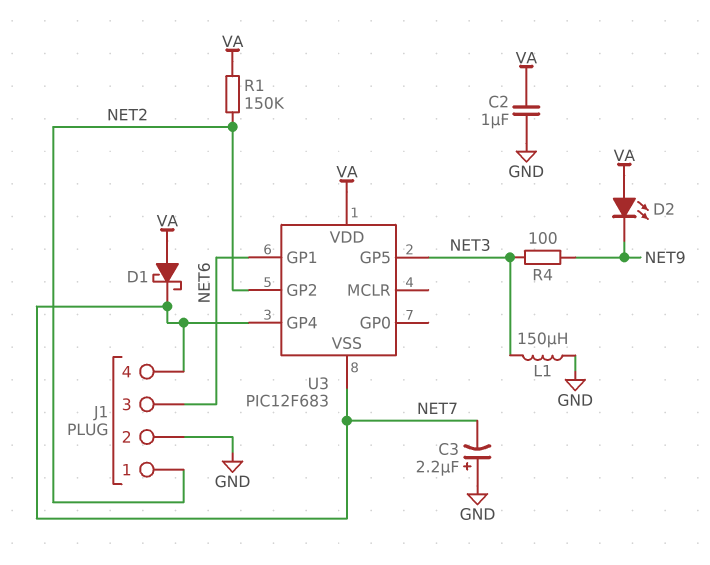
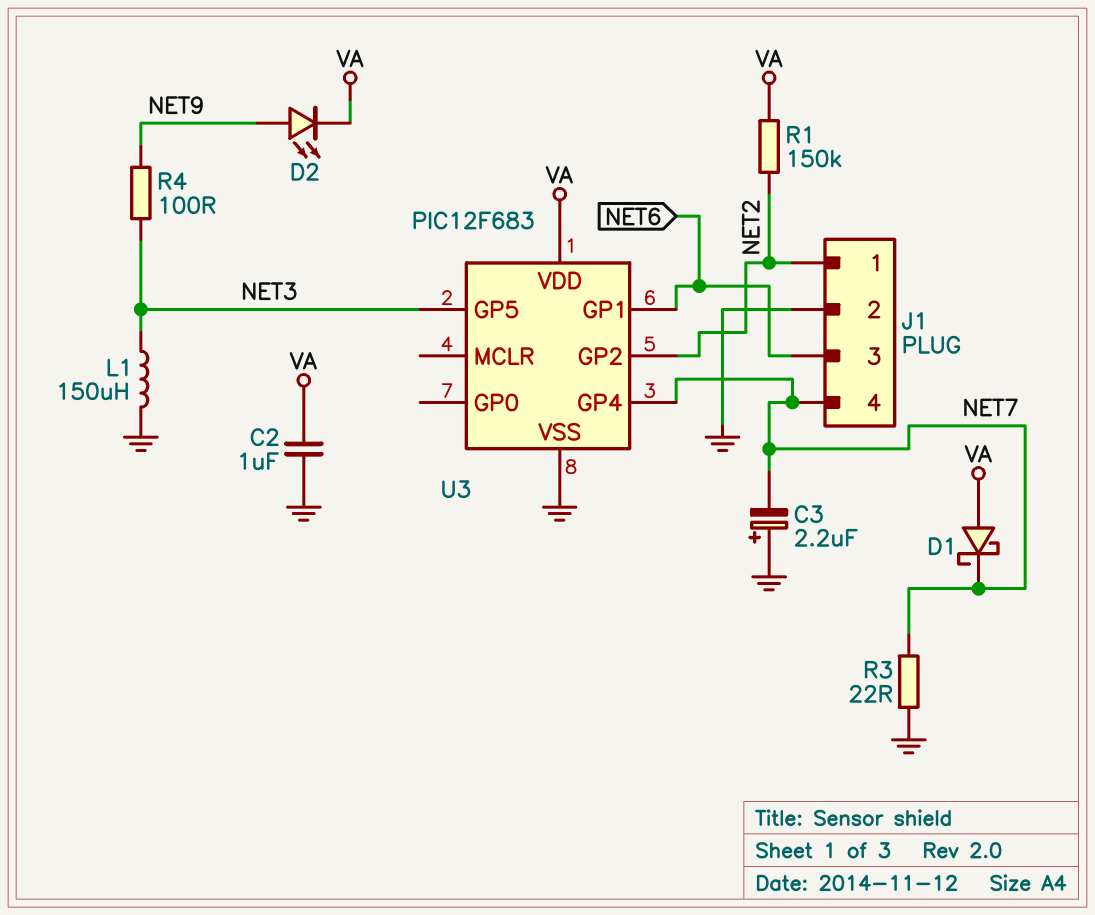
D2: LED (A VA, K NET9) -> LED (A NET9, K VA)
R3: none -> 22 (GND, NET7)
U3 pin VSS: NET7 -> GND

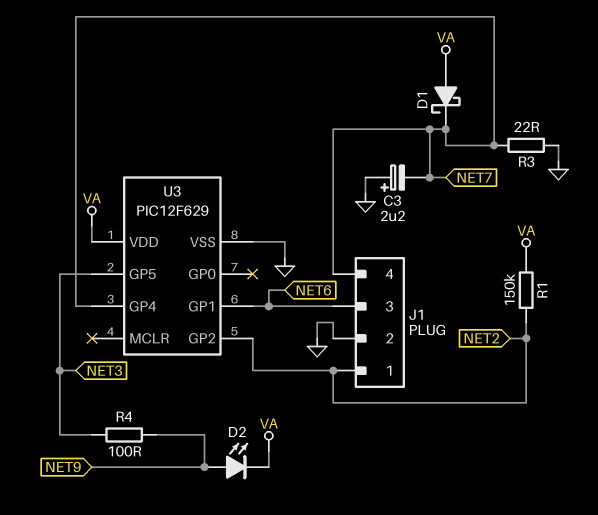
C2: 1uF (GND, VA) -> none
L1: 150uH (GND, NET3) -> none
U3: PIC12F683 -> PIC12F629

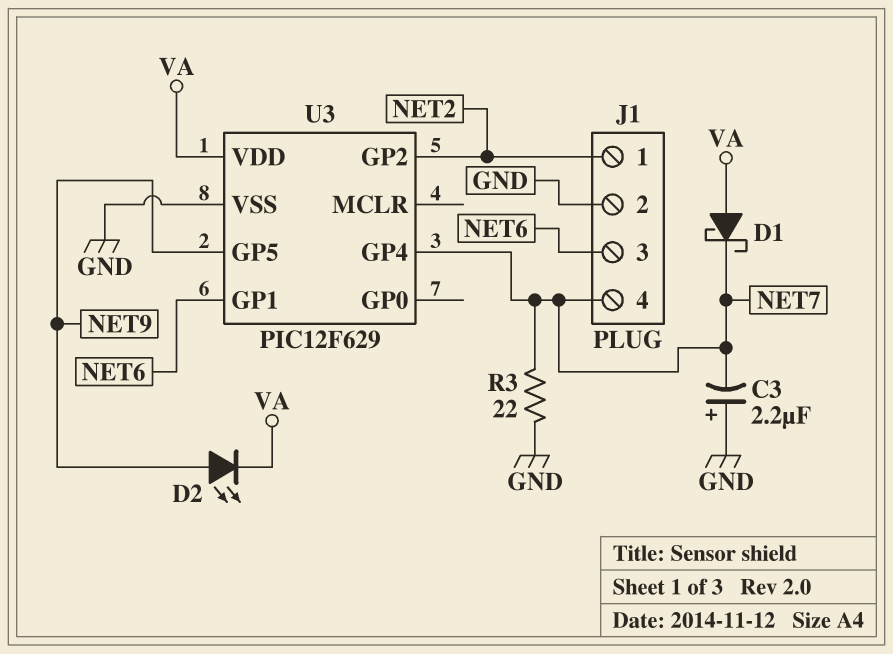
R1: 150k (NET2, VA) -> none
R4: 100 (NET3, NET9) -> none
U3 pin GP5: NET3 -> NET9

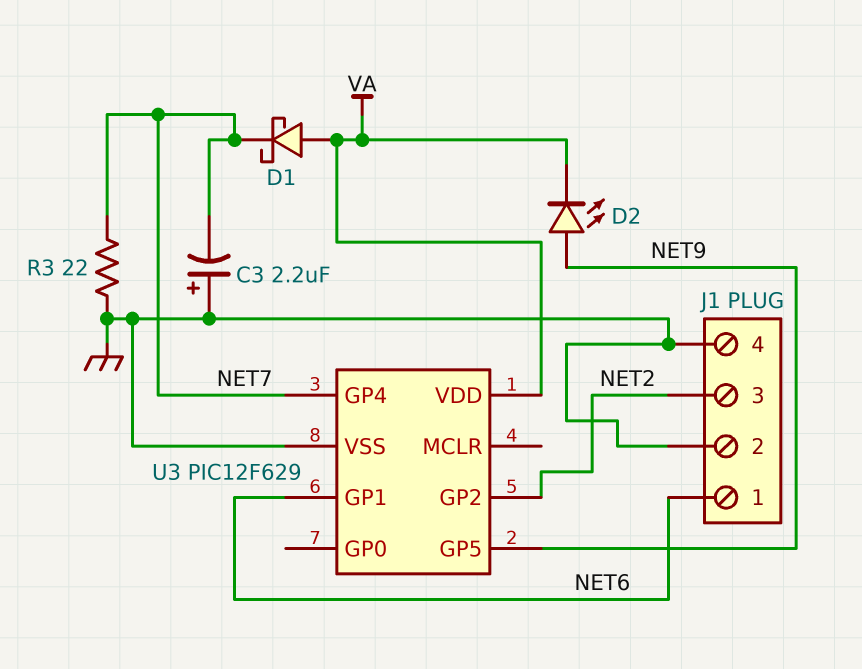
J1 pin 1: NET2 -> NET6
J1 pin 3: NET6 -> NET2
J1 pin 4: NET7 -> GND

